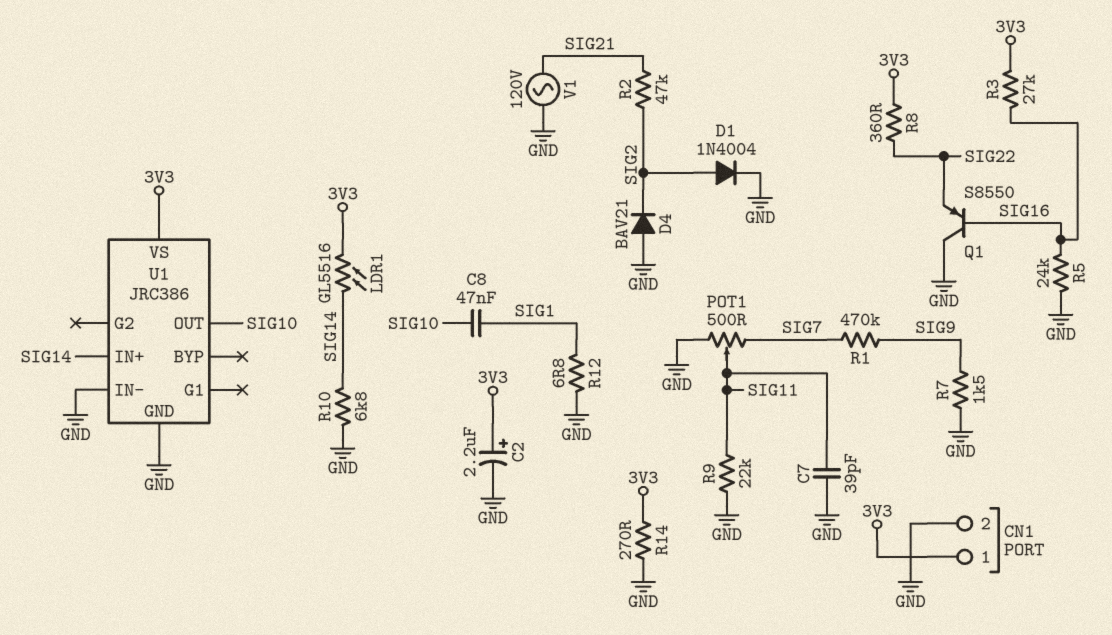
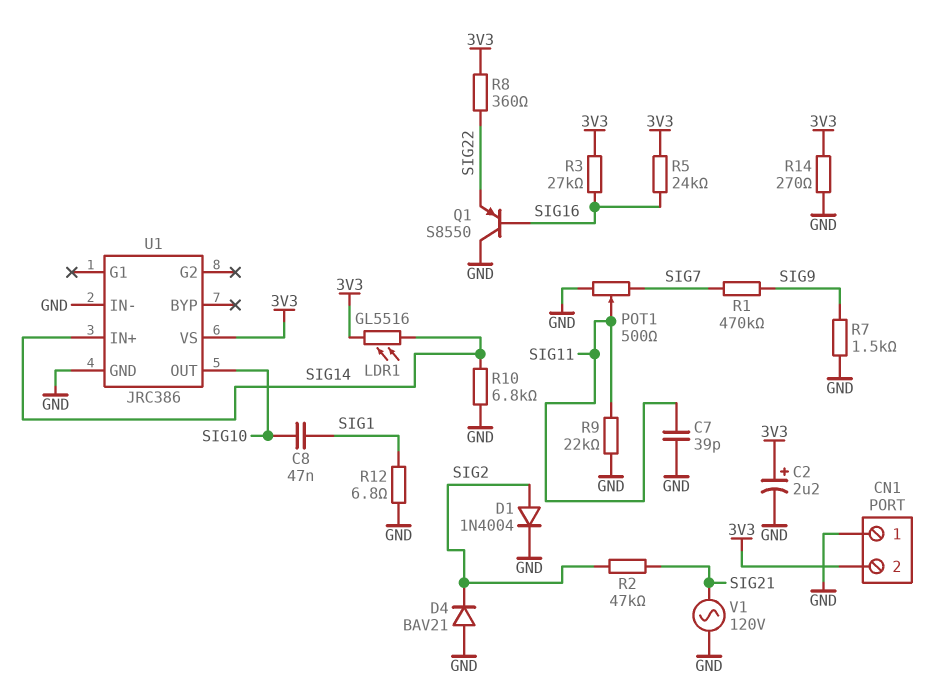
CN1 pin 1: 3V3 -> GND
CN1 pin 2: GND -> 3V3
R5: 24k (GND, SIG16) -> 24k (3V3, SIG16)

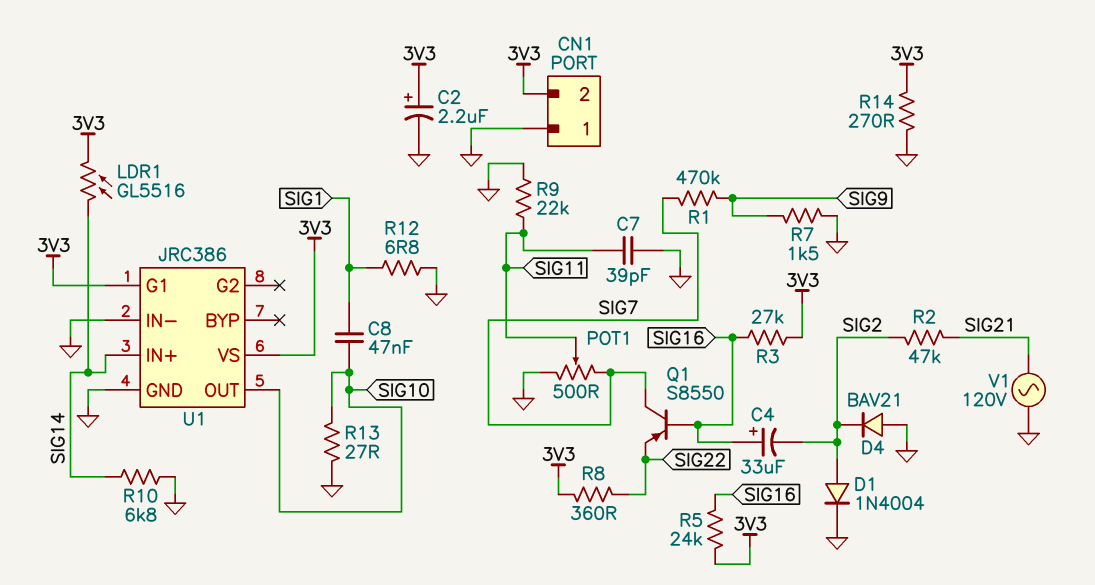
C4: none -> 33uF (plus SIG16, minus SIG2)
Q1: PNP S8550 (B SIG16, C GND, E SIG22) -> PNP S8550 (B SIG16, C SIG7, E SIG22)
R13: none -> 27 (GND, SIG10)
U1 pin G1: none -> 3V3

